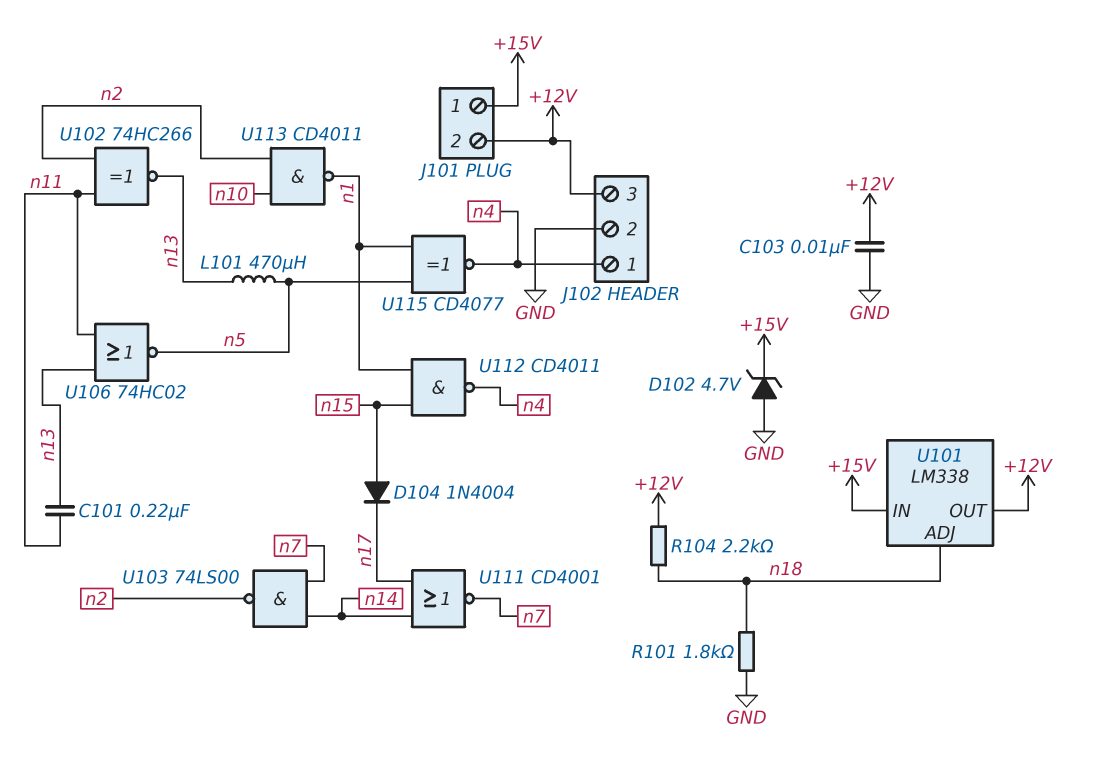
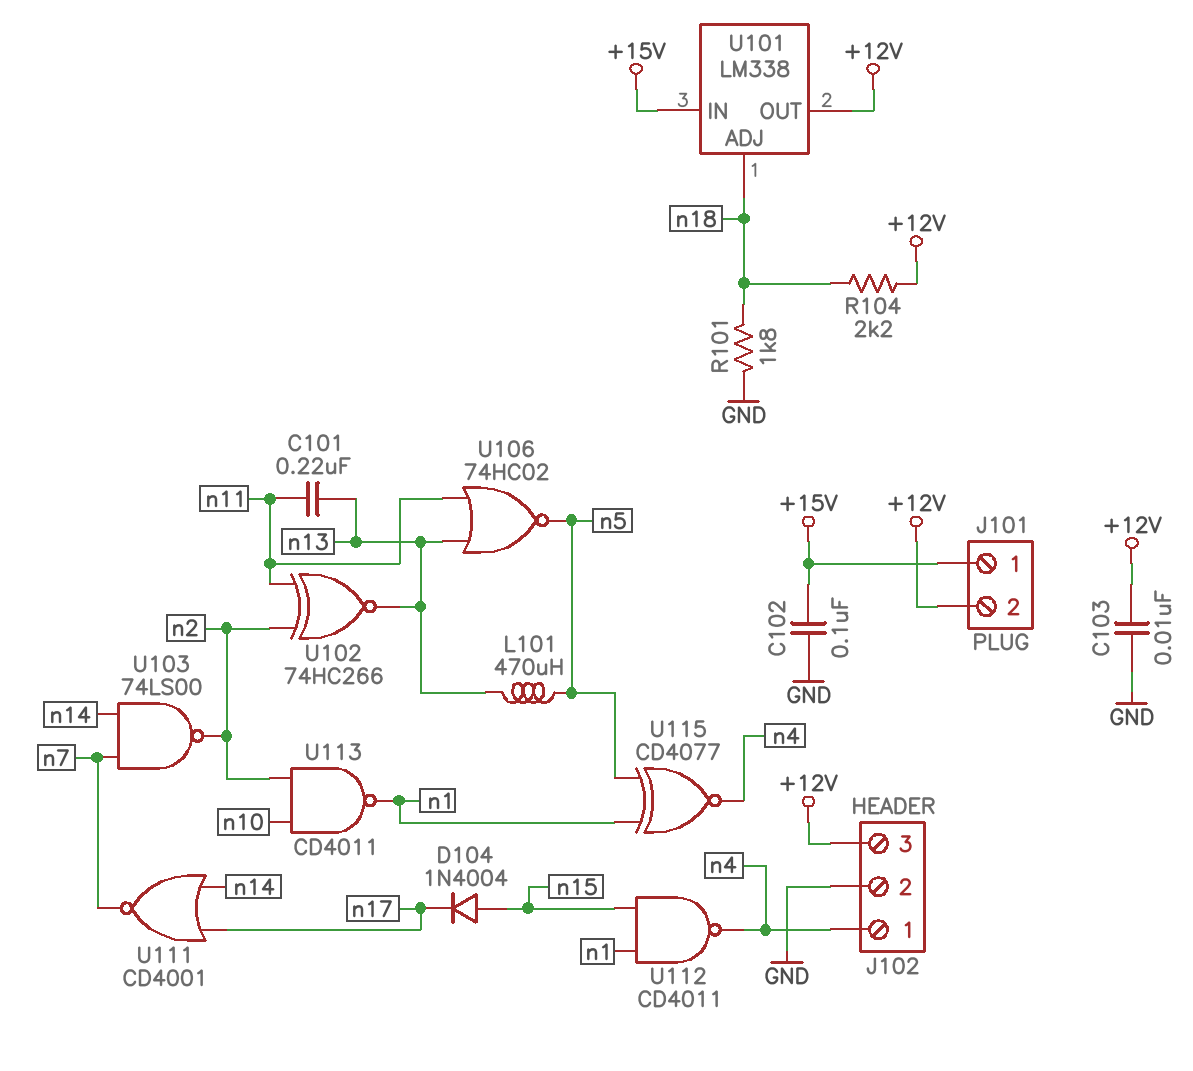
C102: none -> 100nF (+15V, GND)
D102: zener 4.7V (A GND, K +15V) -> none

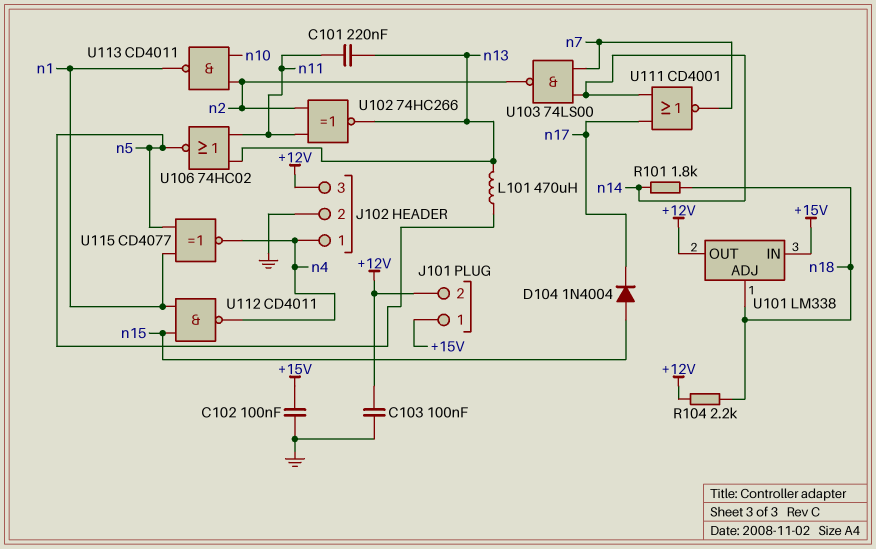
C103: 10nF (+12V, GND) -> 100nF (+12V, GND)
R101: 1.8k (GND, n18) -> 1.8k (n14, n18)

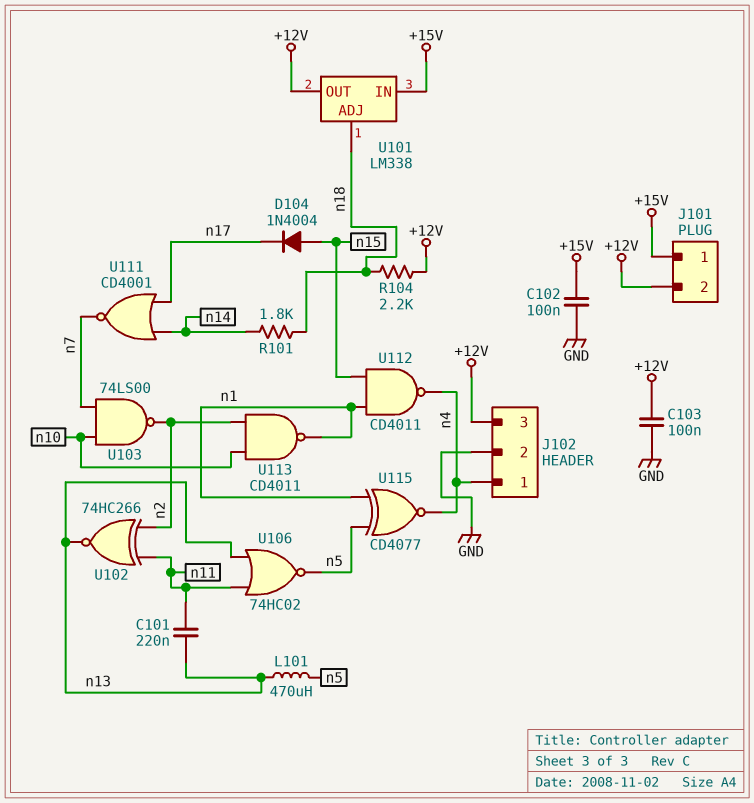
U103: NAND 74LS00 (in n7, in n14, out n2) -> NAND 74LS00 (in n7, in n10, out n2)

